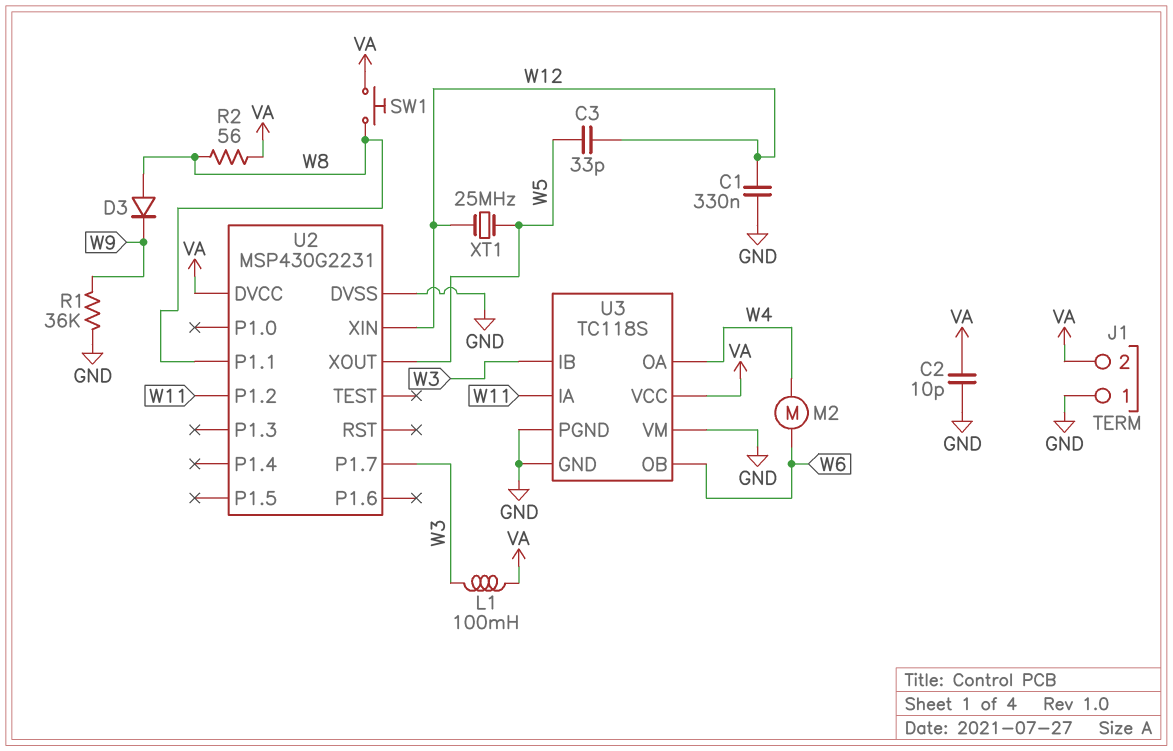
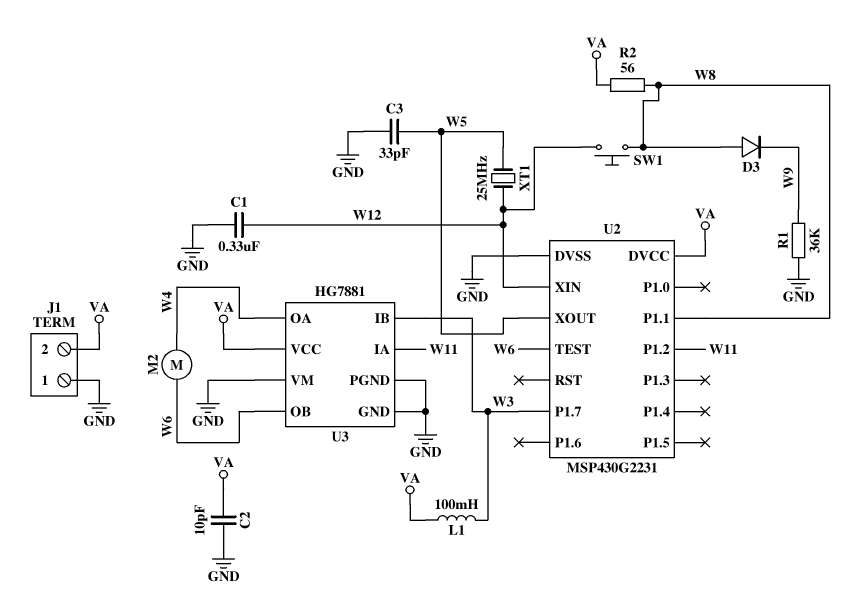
C3: 33pF (W5, W12) -> 33pF (GND, W5)
SW1: button (VA, W8) -> button (W8, W12)
U2 pin TEST: none -> W6
U3: TC118S -> HG7881

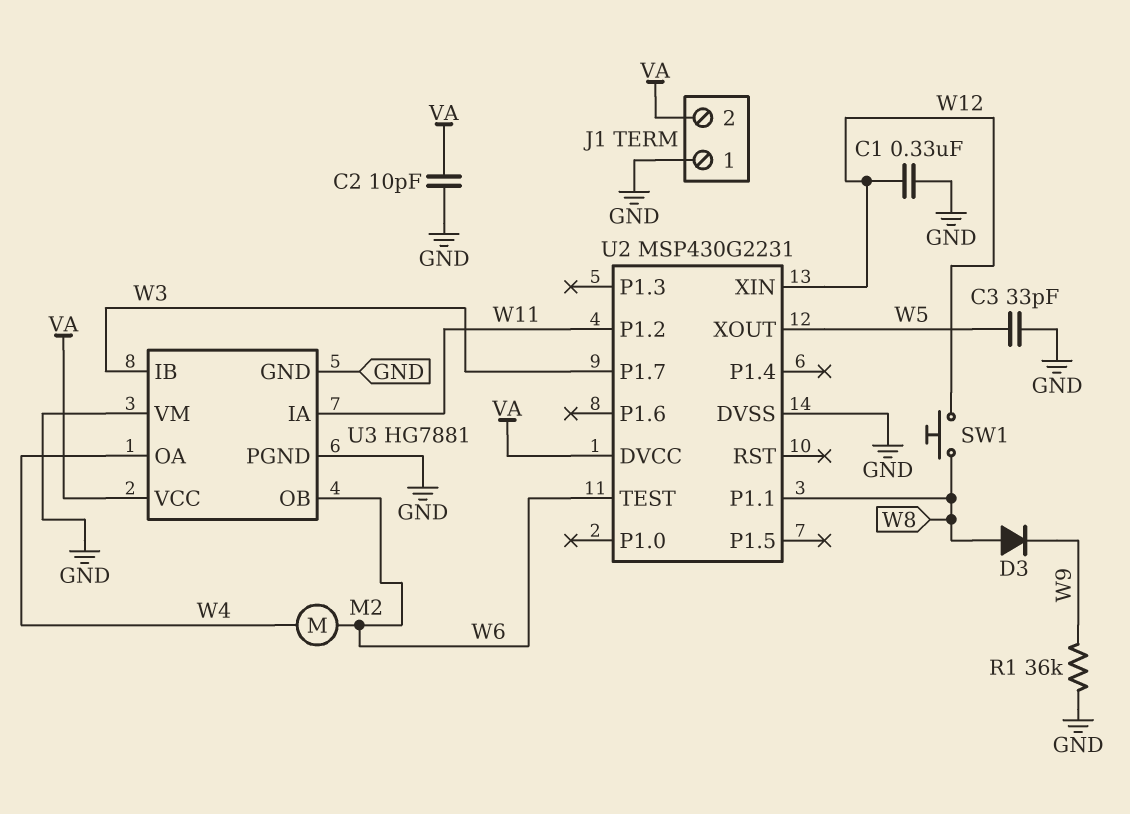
L1: 100mH (VA, W3) -> none
R2: 56 (VA, W8) -> none
XT1: 25MHz (W5, W12) -> none

